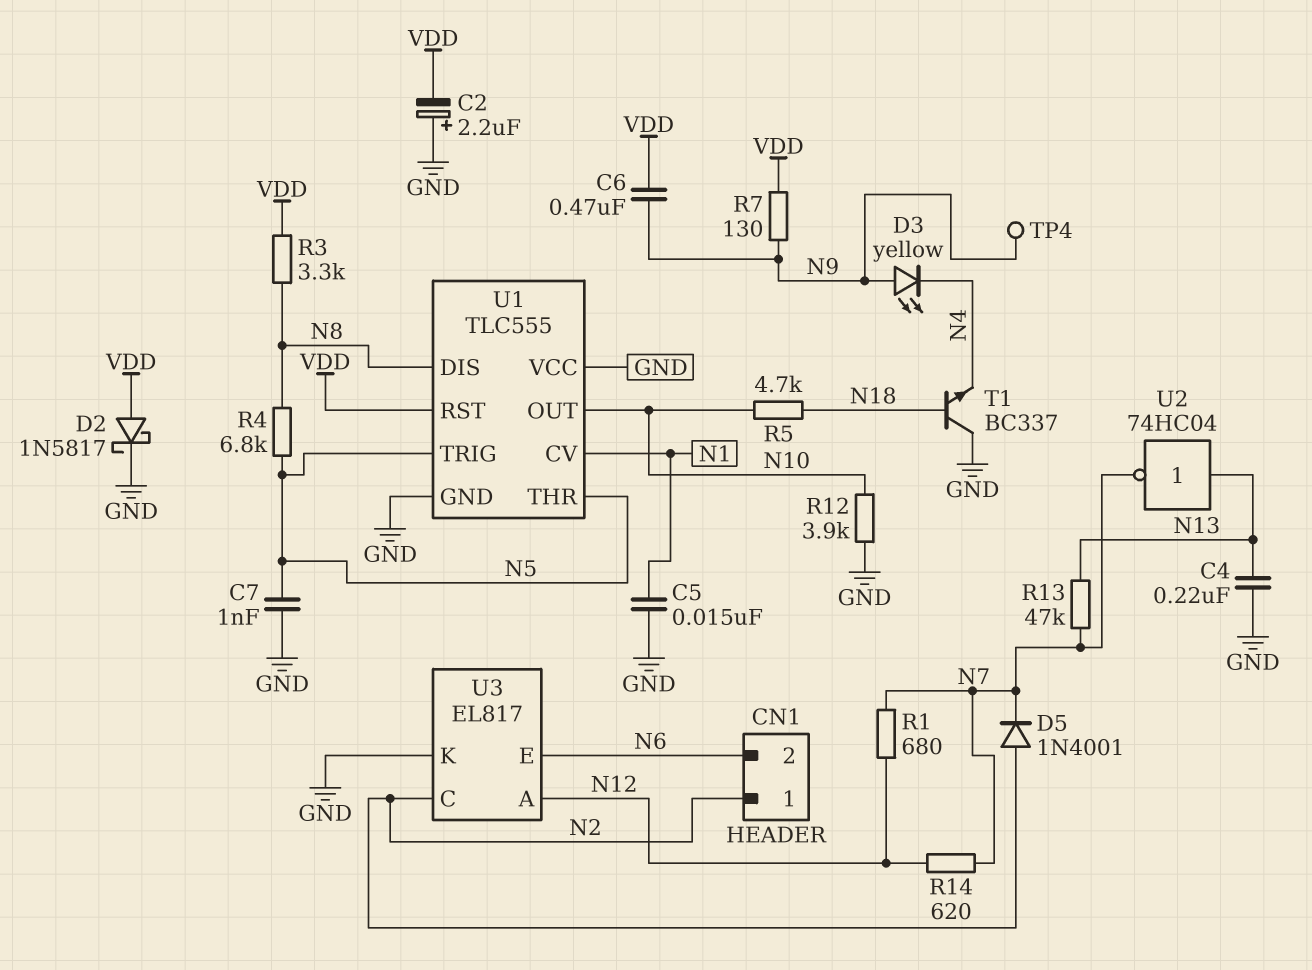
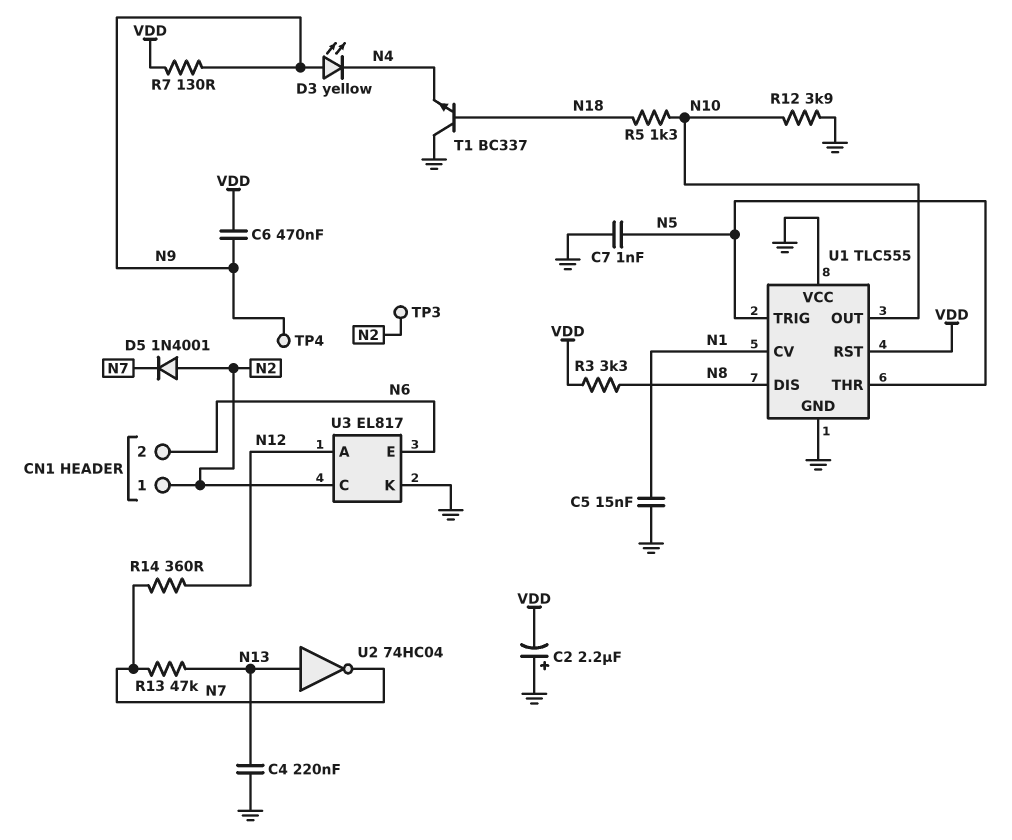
D2: schottky 1N5817 (A VDD, K GND) -> none
R1: 680 (N7, N12) -> none
R4: 6.8k (N5, N8) -> none
R5: 4.7k (N10, N18) -> 1.3k (N10, N18)
R14: 620 (N7, N12) -> 360 (N7, N12)
TP3: none -> test point (N2)

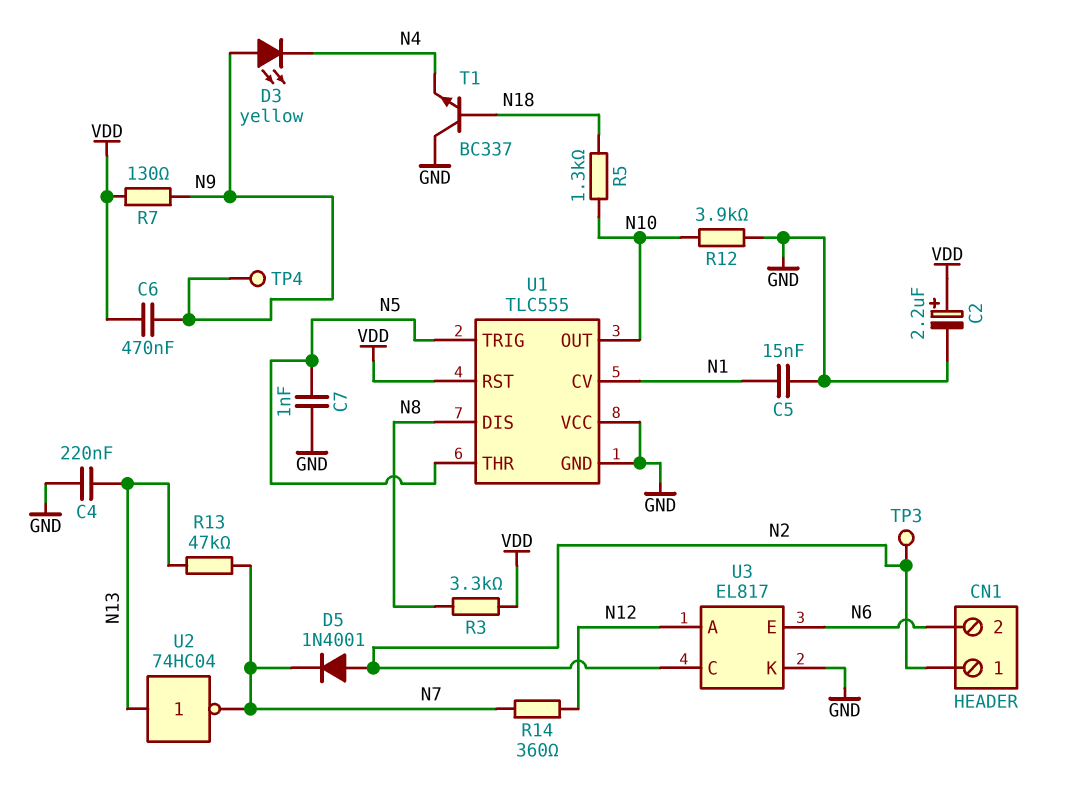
C2: 2.2uF (plus GND, minus VDD) -> 2.2uF (plus VDD, minus GND)

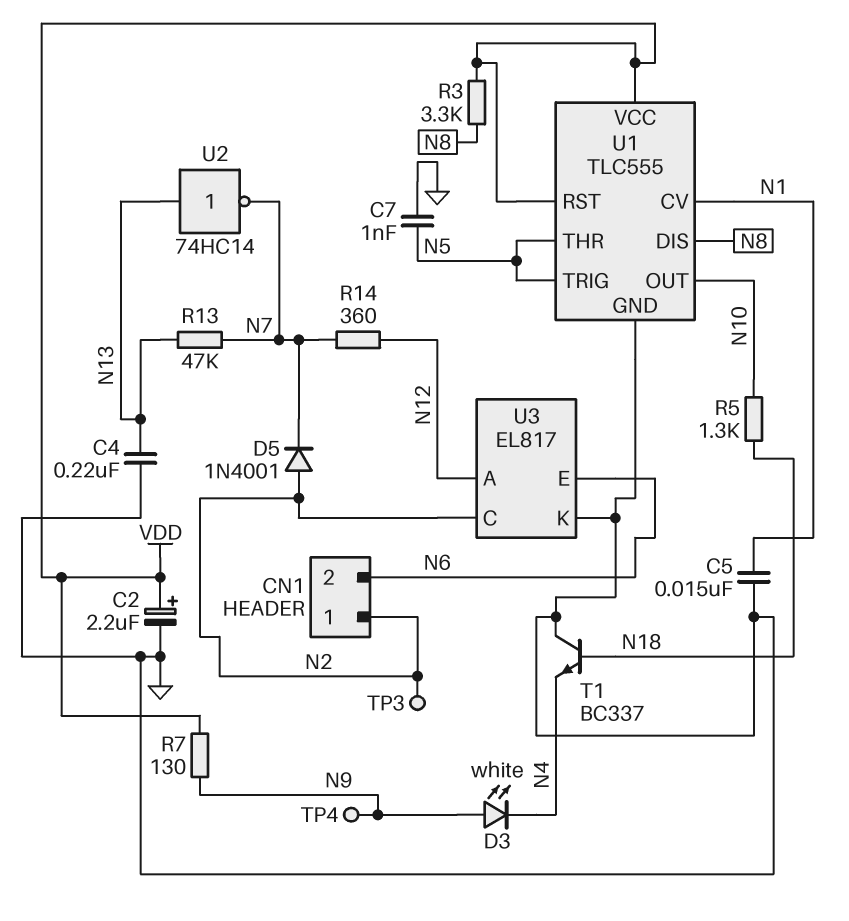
C6: 470nF (N9, VDD) -> none
D3: LED yellow (A N9, K N4) -> LED white (A N9, K N4)
R12: 3.9k (GND, N10) -> none
U1 pin VCC: GND -> VDD
U2: NOT 74HC04 (in N13, out N7) -> NOT 74HC14 (in N13, out N7)

